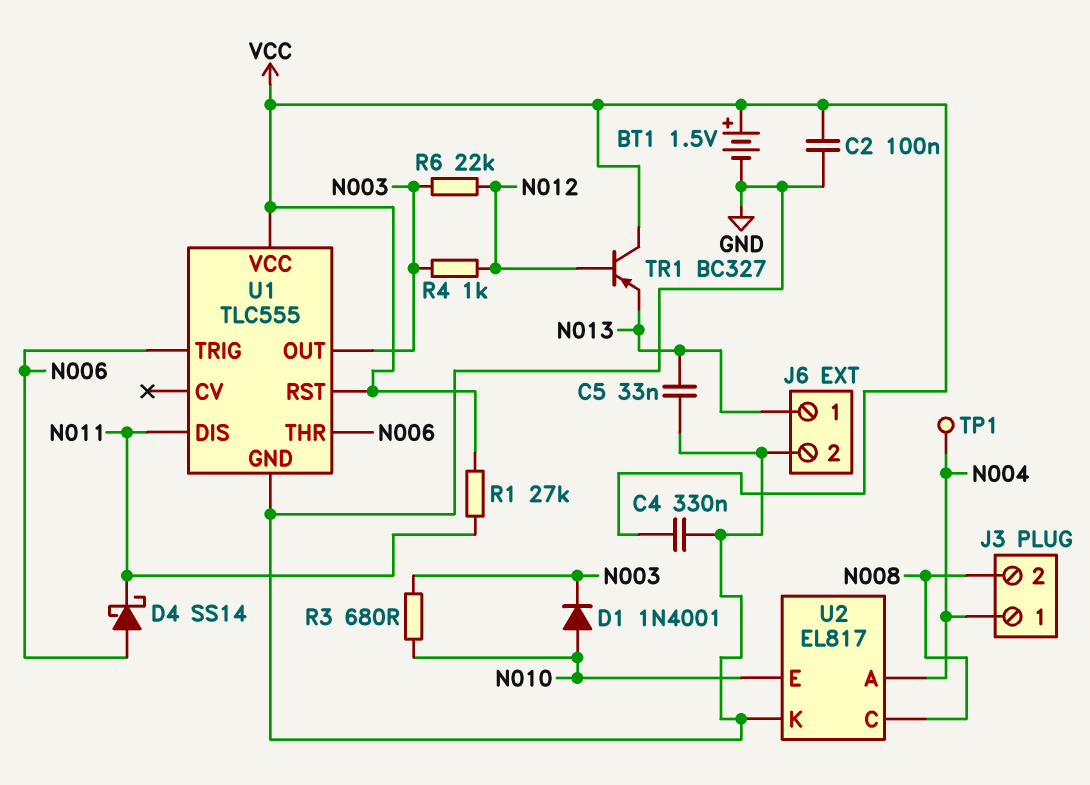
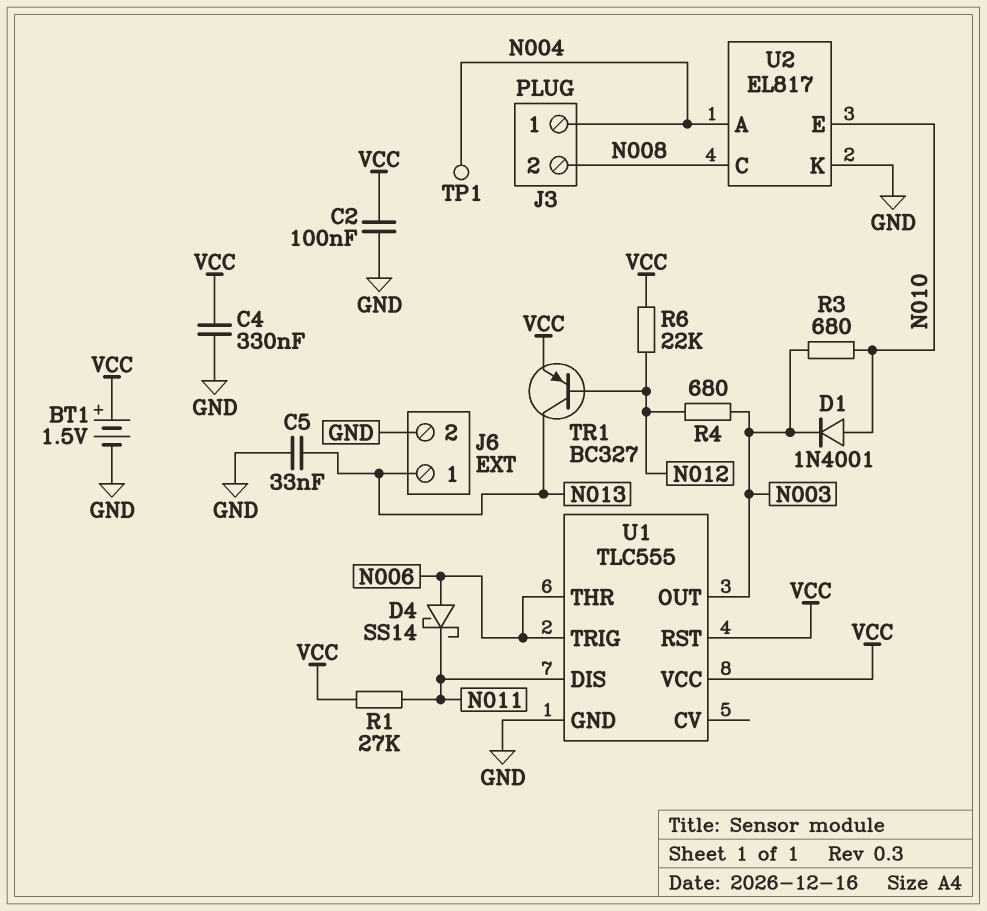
R4: 1k (N003, N012) -> 680 (N003, N012)
R6: 22k (N003, N012) -> 22k (N012, VCC)
TR1: PNP BC327 (B N012, C VCC, E N013) -> PNP BC327 (B N012, C N013, E VCC)

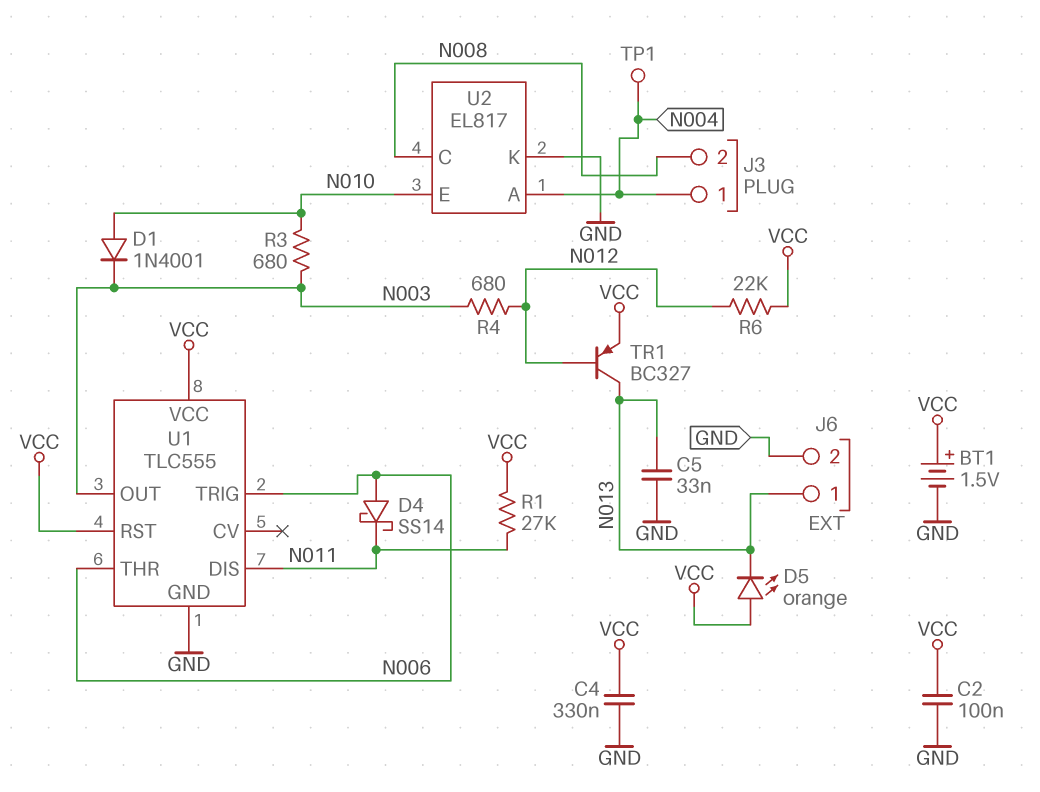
D5: none -> LED orange (A VCC, K N013)

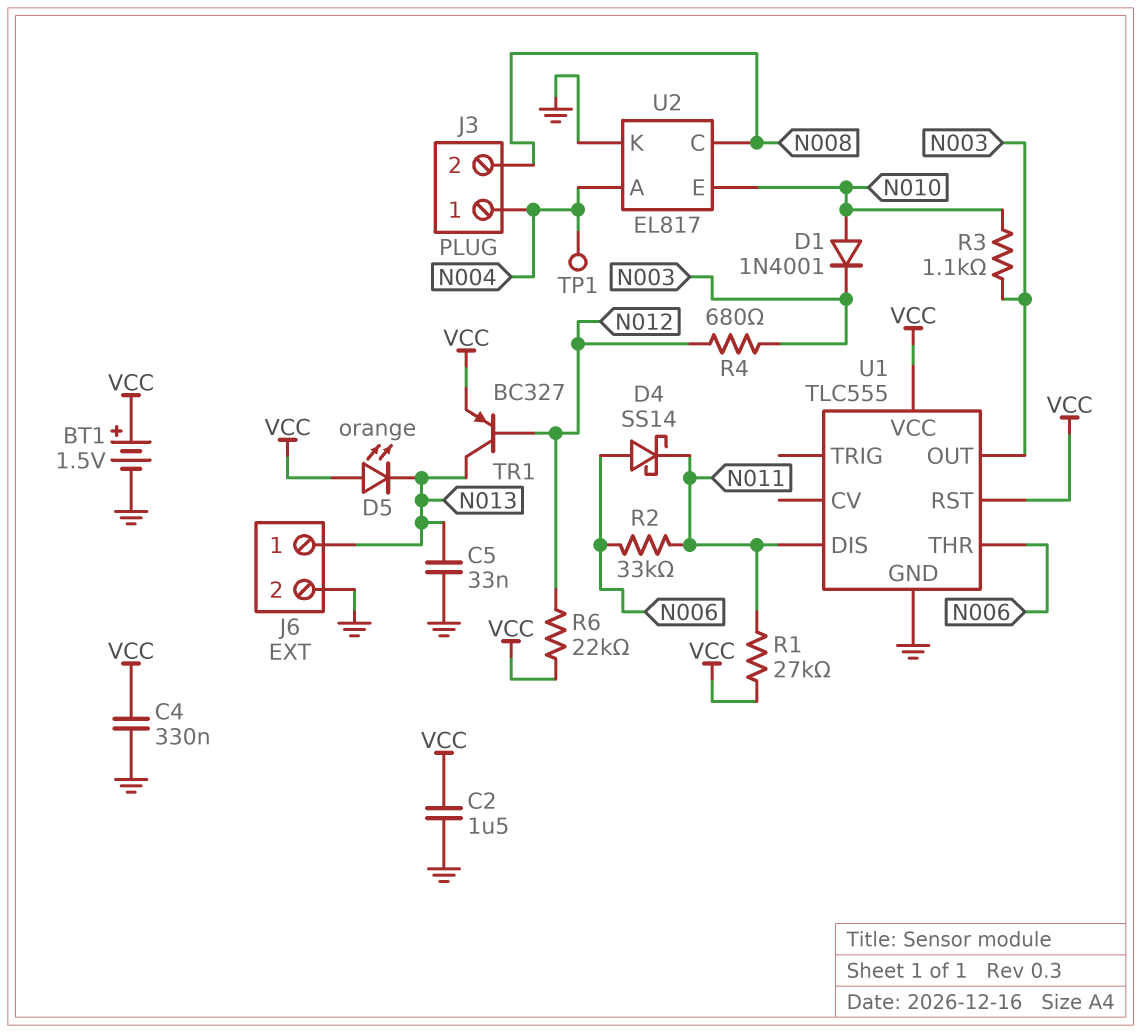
C2: 100nF (GND, VCC) -> 1.5uF (GND, VCC)
R2: none -> 33k (N006, N011)
R3: 680 (N003, N010) -> 1.1k (N003, N010)
U1 pin TRIG: N006 -> none

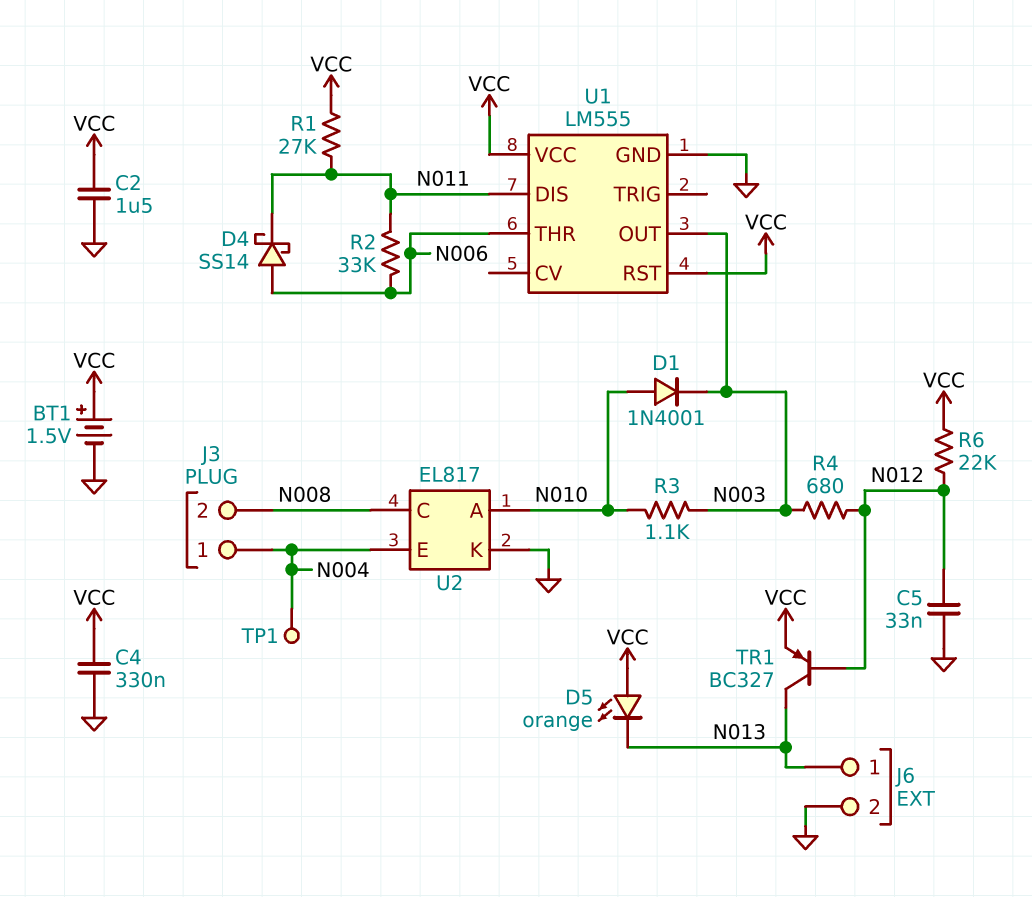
C5: 33nF (GND, N013) -> 33nF (GND, N012)
U1: TLC555 -> LM555
U2 pin A: N004 -> N010
U2 pin E: N010 -> N004

